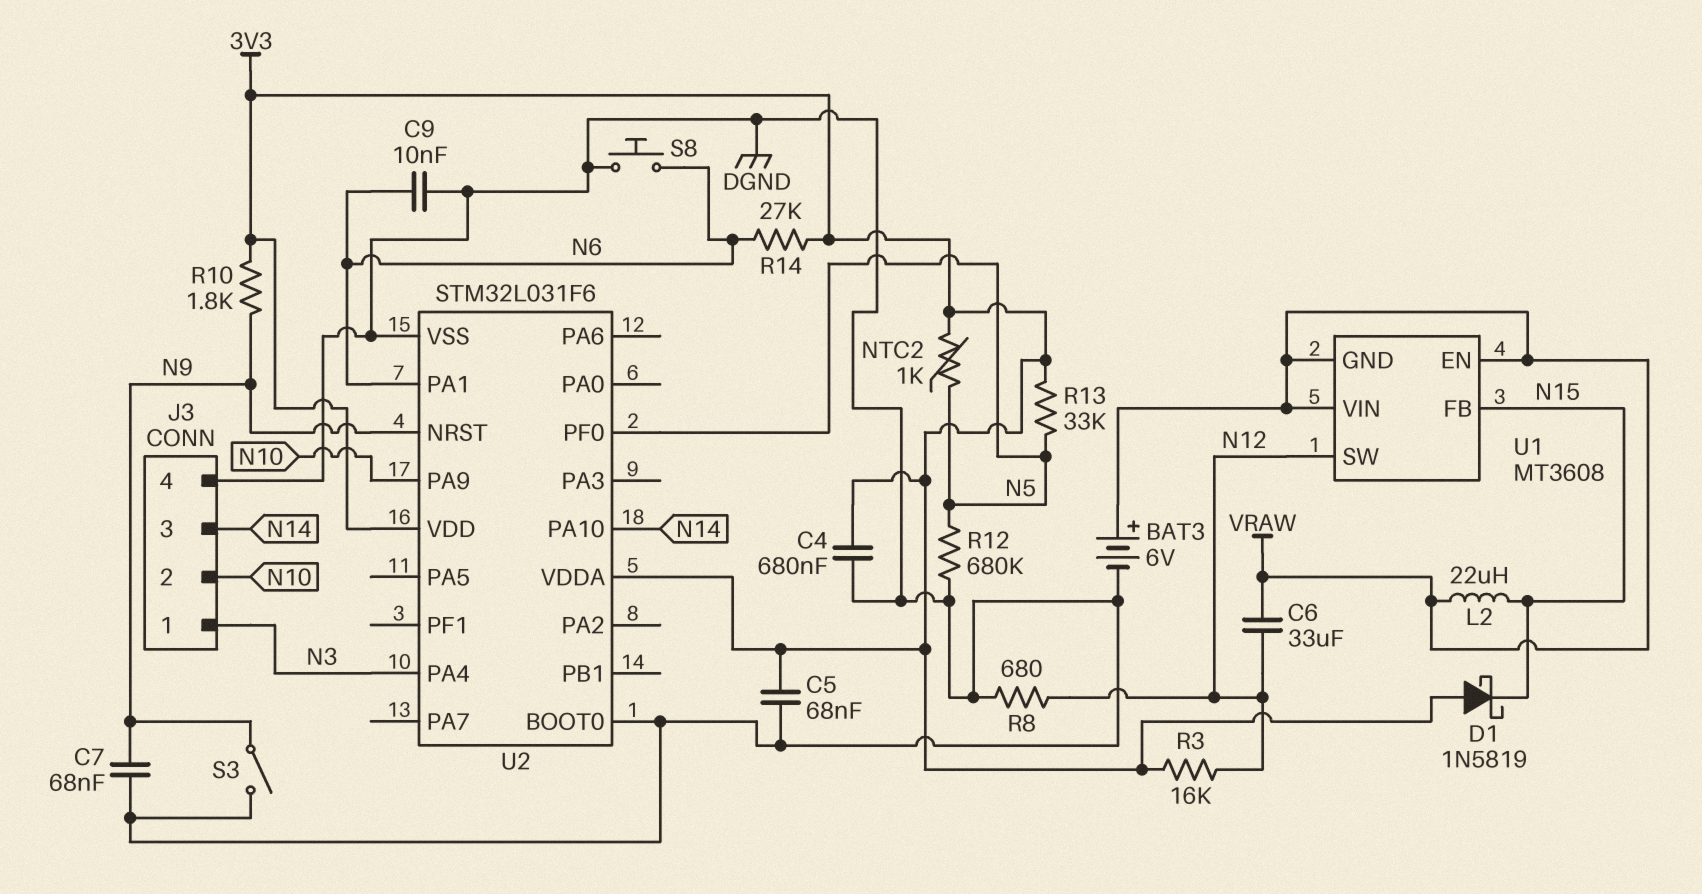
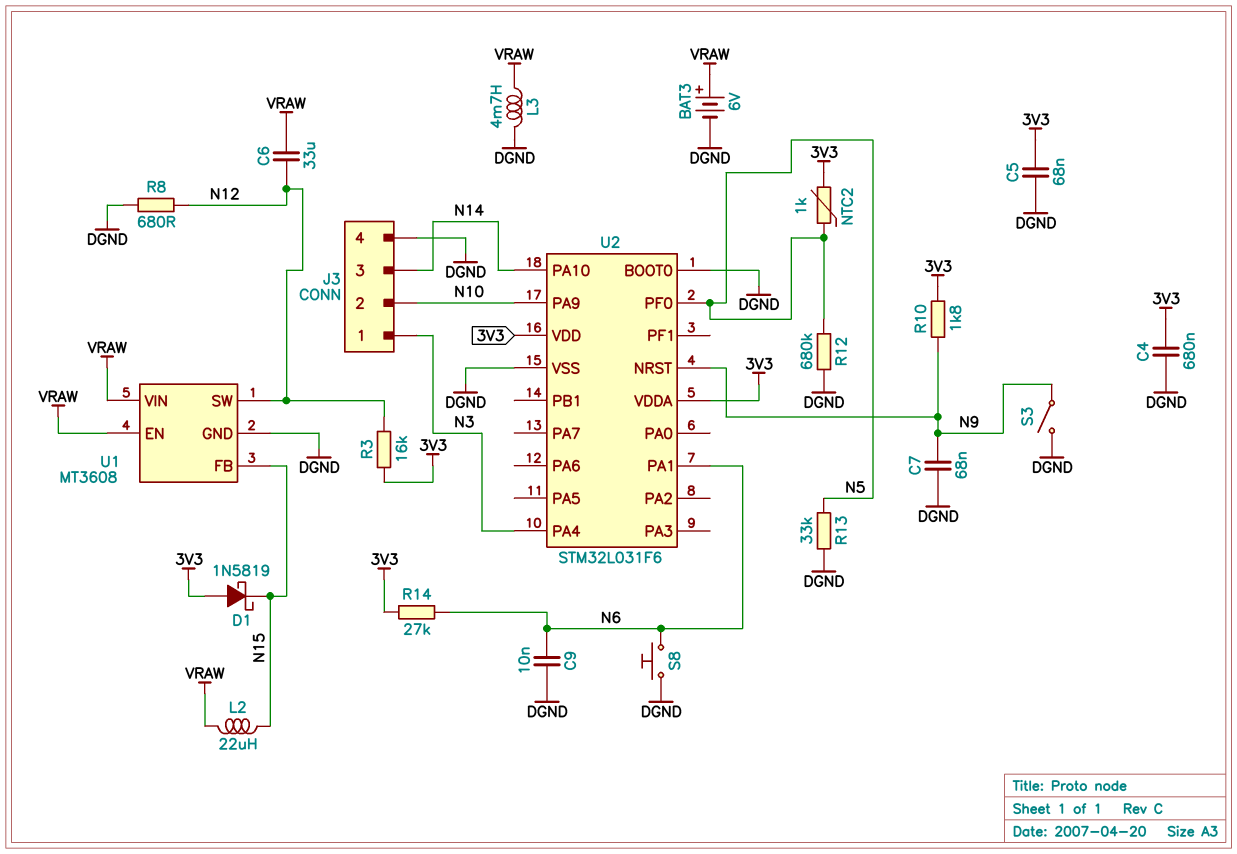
L3: none -> 4.7mH (DGND, VRAW)
R13: 33k (3V3, N5) -> 33k (DGND, N5)
U1 pin GND: VRAW -> DGND

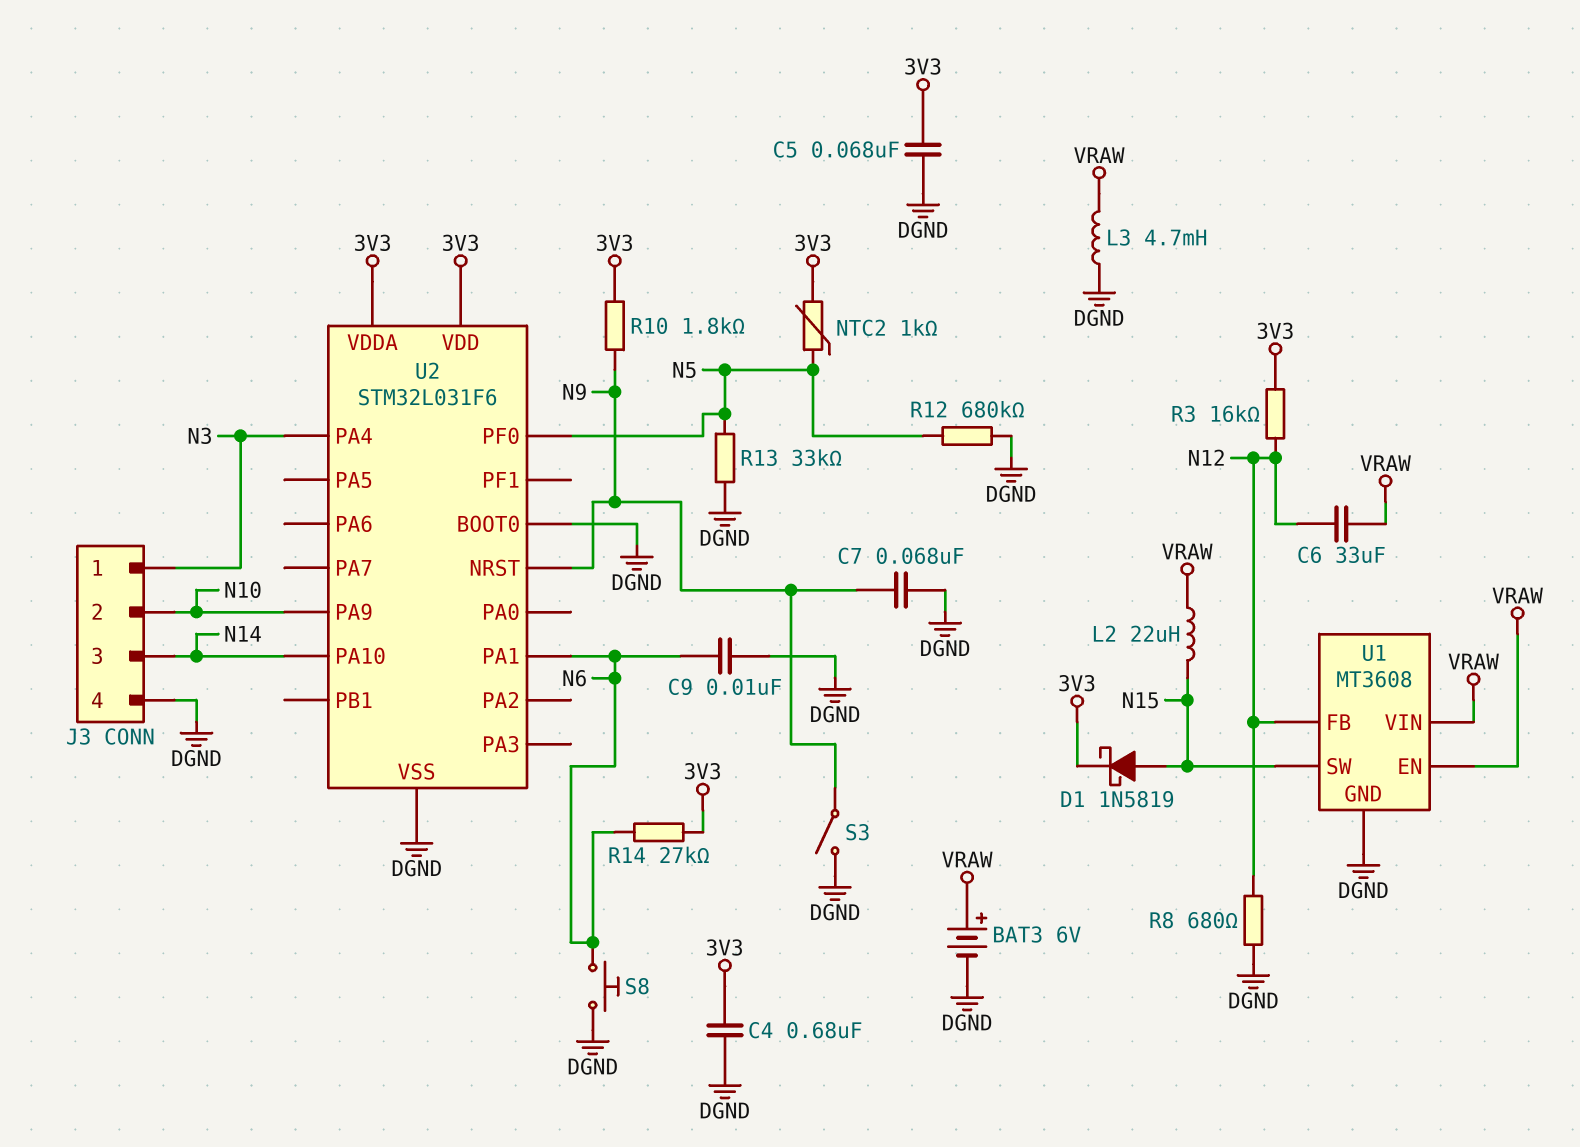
D1: schottky 1N5819 (A 3V3, K N15) -> schottky 1N5819 (A N15, K 3V3)
U1 pin FB: N15 -> N12
U1 pin SW: N12 -> N15

